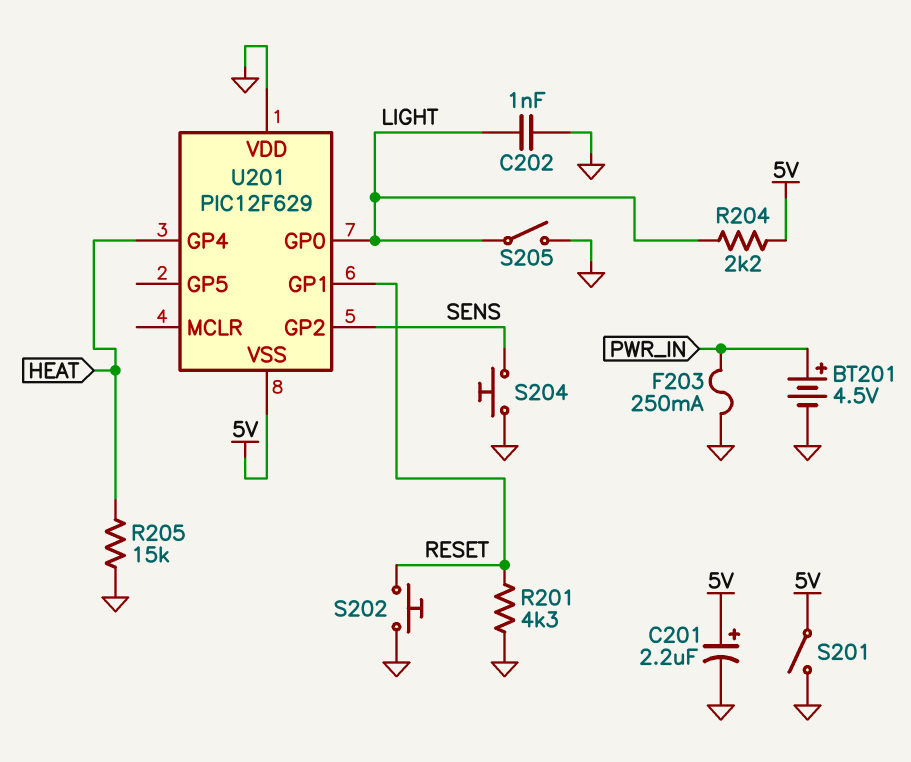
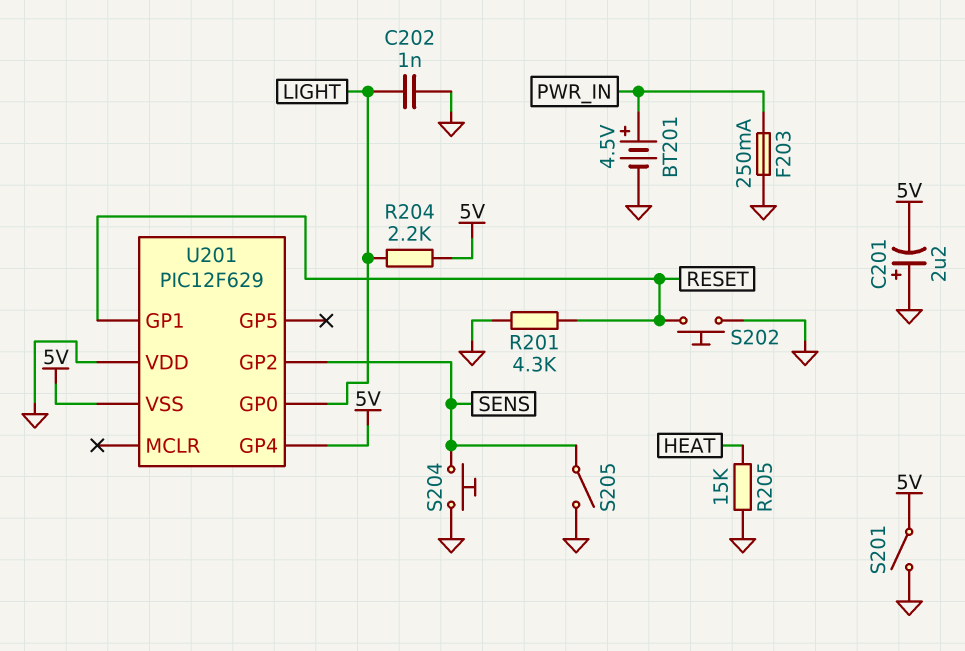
C201: 2.2uF (plus 5V, minus GND) -> 2.2uF (plus GND, minus 5V)
S205: switch (GND, LIGHT) -> switch (GND, SENS)
U201 pin GP4: HEAT -> 5V

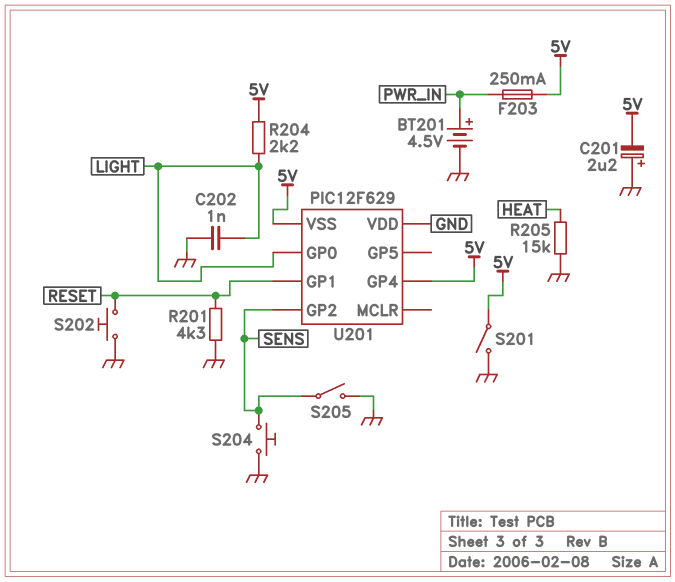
F203: 250mA (GND, PWR_IN) -> 250mA (5V, PWR_IN)

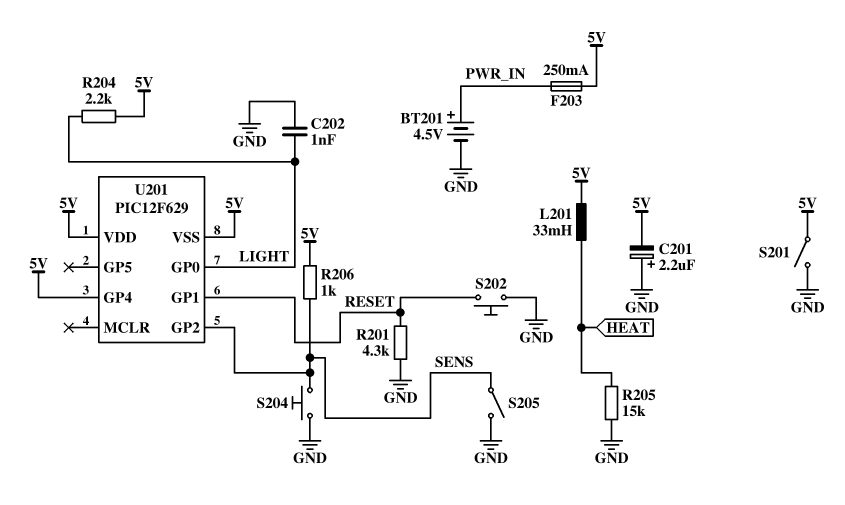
L201: none -> 33mH (5V, HEAT)
R206: none -> 1k (5V, SENS)
U201 pin VDD: GND -> 5V

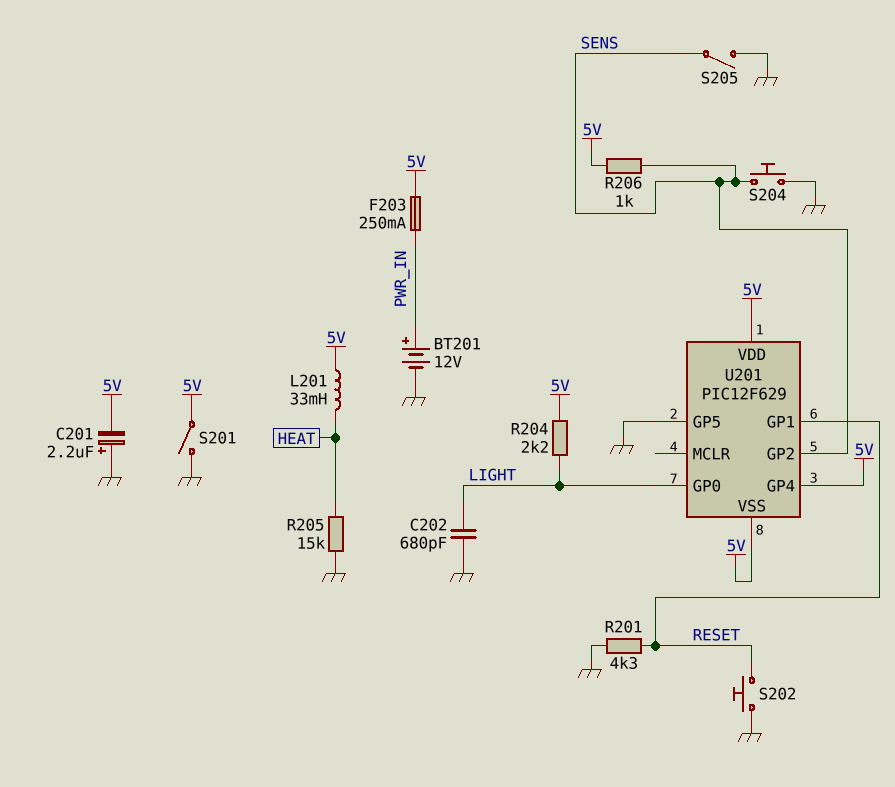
BT201: 4.5V (plus PWR_IN, minus GND) -> 12V (plus PWR_IN, minus GND)
C202: 1nF (GND, LIGHT) -> 680pF (GND, LIGHT)
U201 pin GP5: none -> GND

